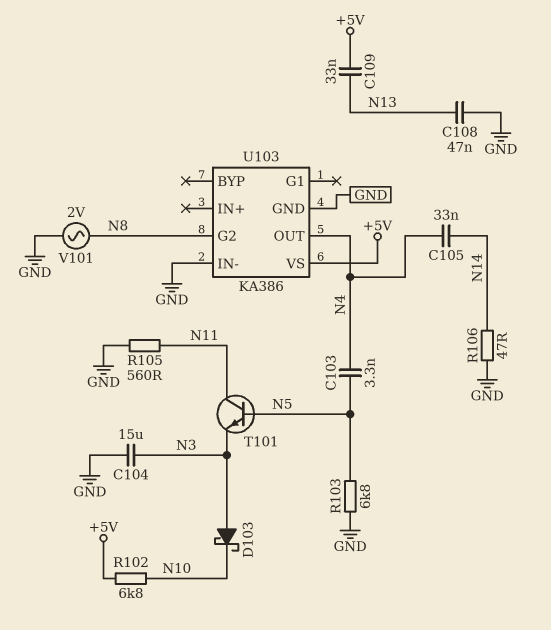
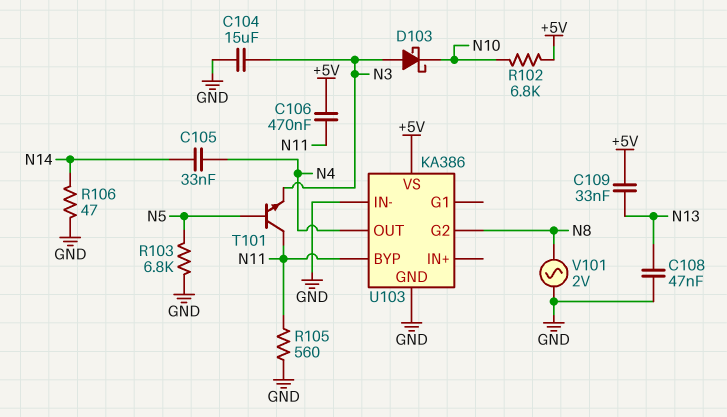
C103: 3.3nF (N4, N5) -> none
C106: none -> 470nF (+5V, N11)
U103 pin BYP: none -> N11

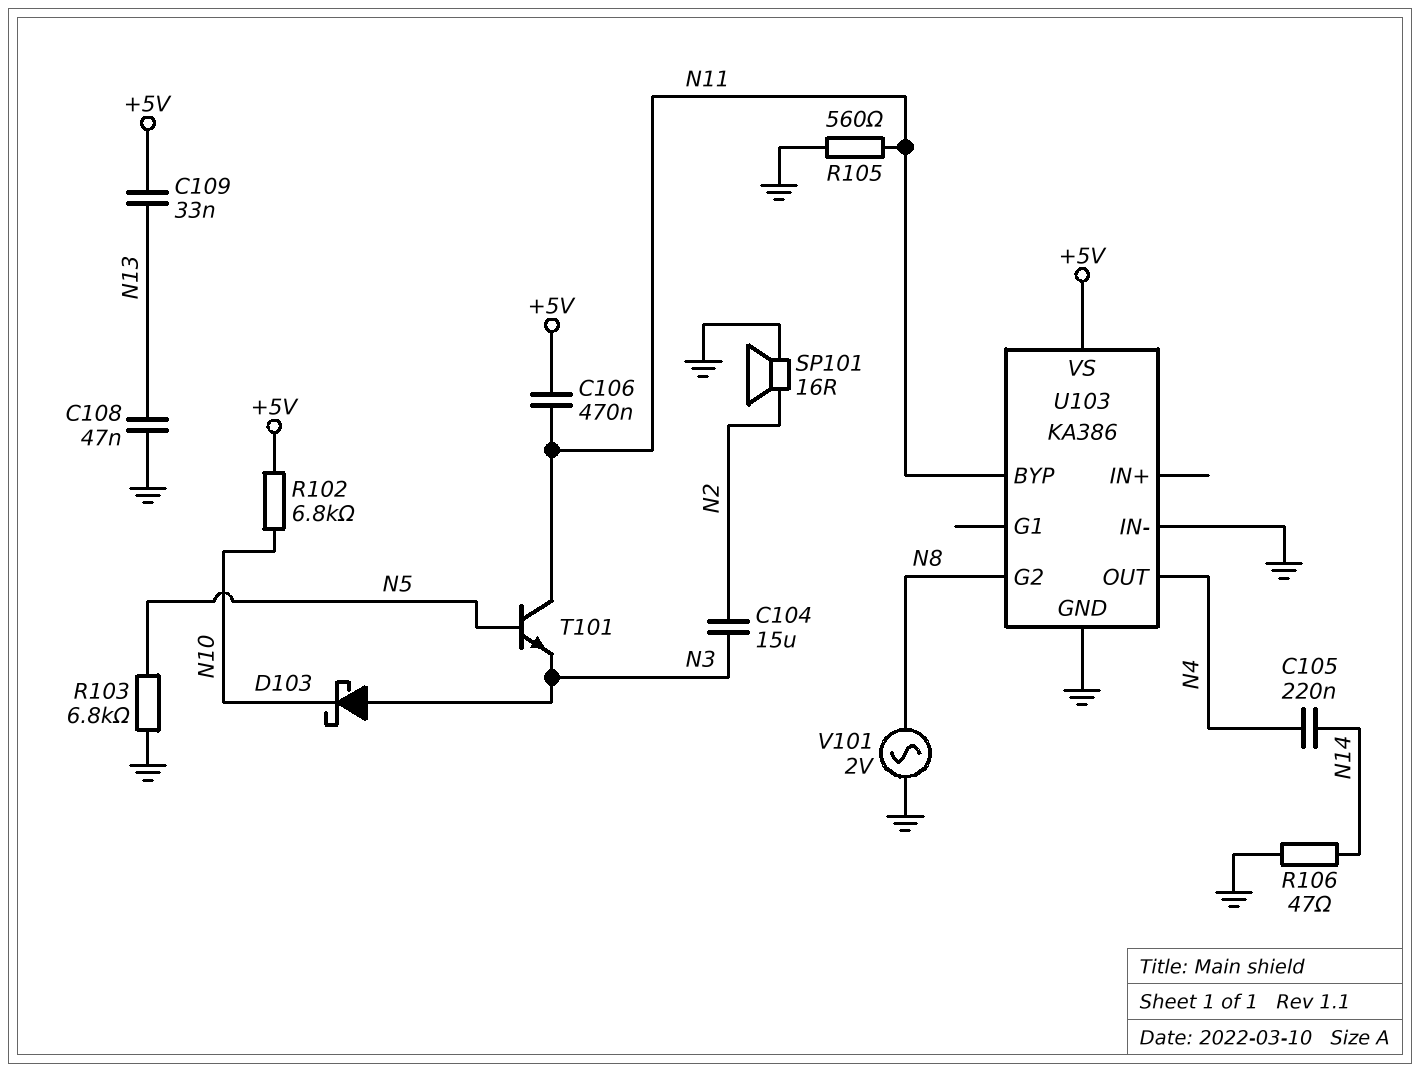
C104: 15uF (GND, N3) -> 15uF (N2, N3)
C105: 33nF (N4, N14) -> 220nF (N4, N14)
SP101: none -> speaker 16R (GND, N2)

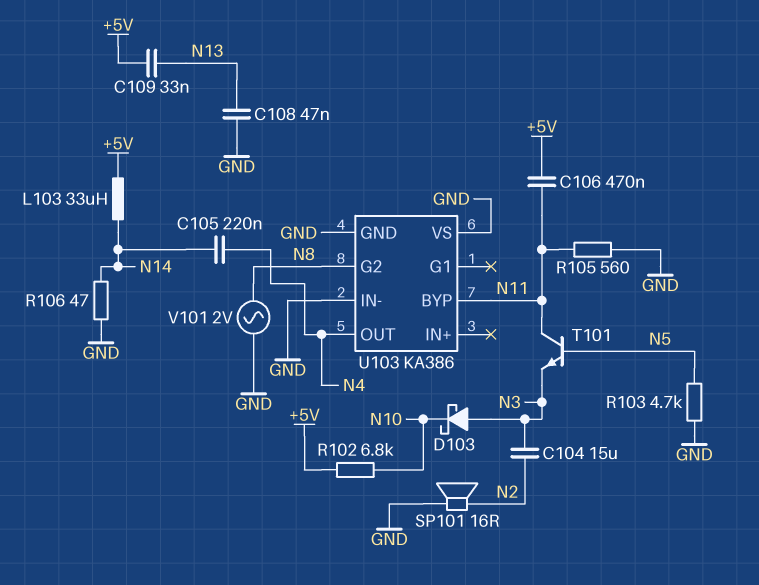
L103: none -> 33uH (+5V, N14)
R103: 6.8k (GND, N5) -> 4.7k (GND, N5)
U103 pin VS: +5V -> GND

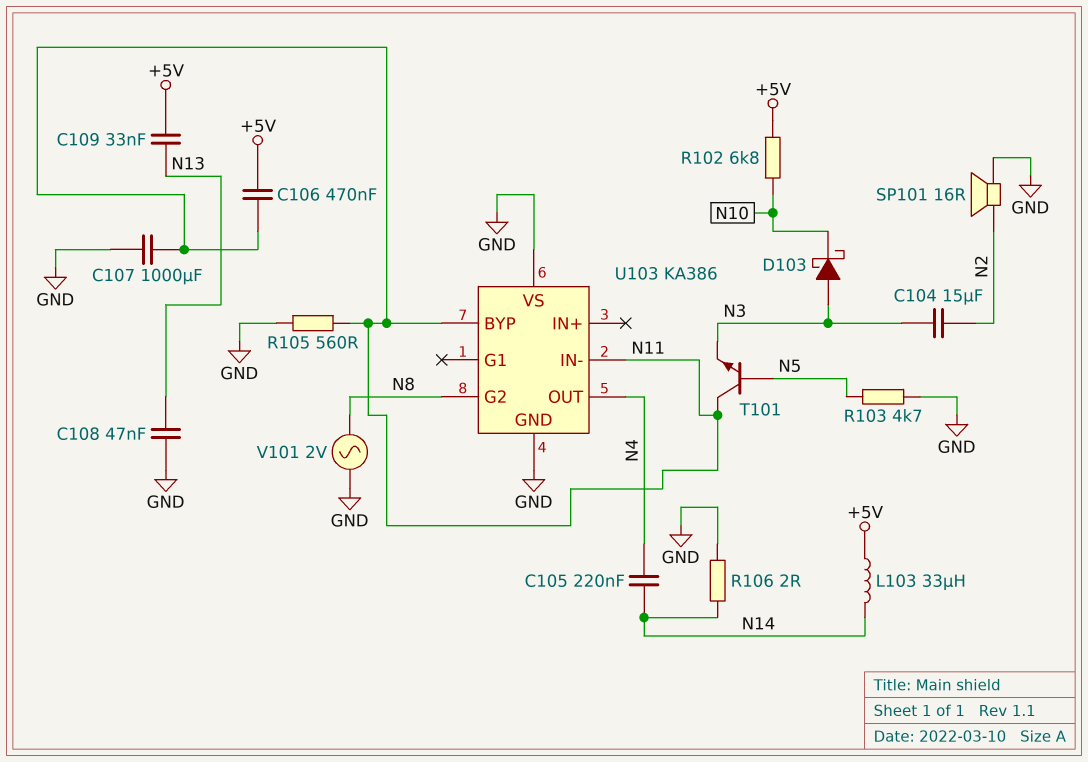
C107: none -> 1000uF (GND, N11)
R106: 47 (GND, N14) -> 2 (GND, N14)
U103 pin IN-: GND -> N11

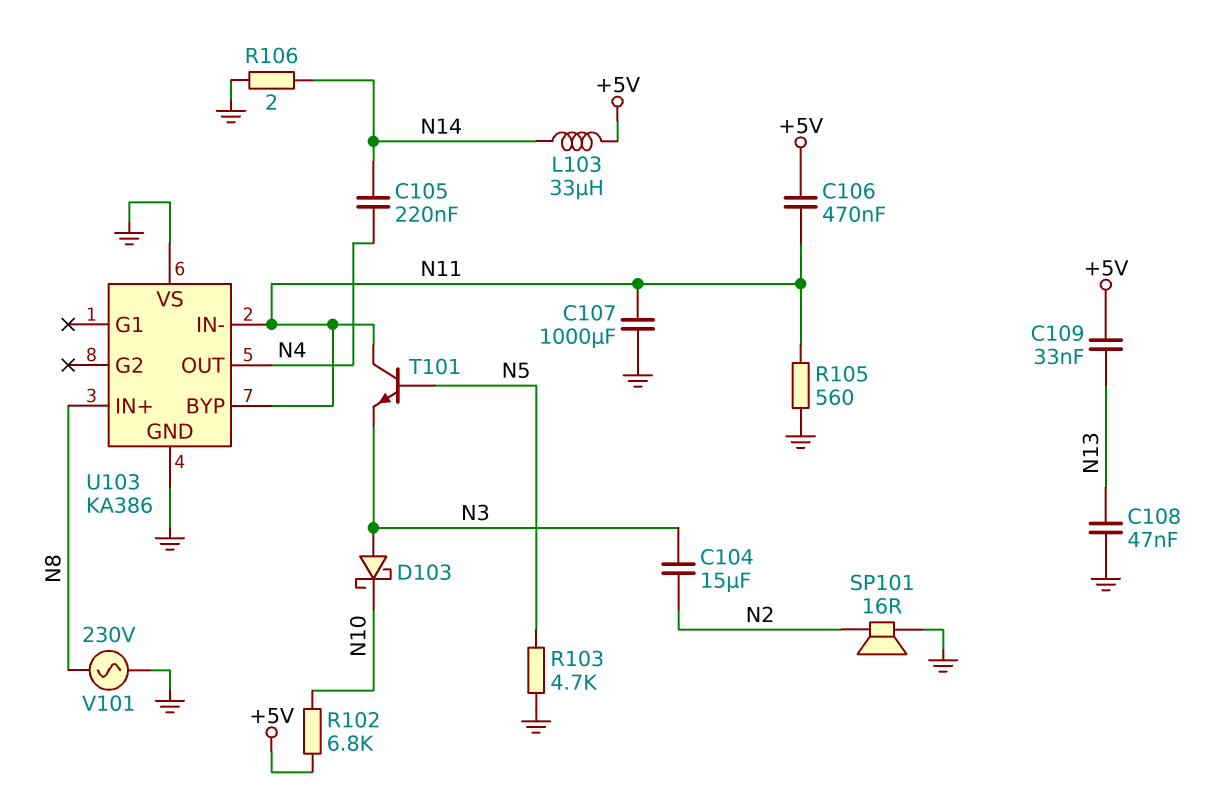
U103 pin G2: N8 -> none
U103 pin IN+: none -> N8
V101: AC 2V (GND, N8) -> AC 230V (GND, N8)

